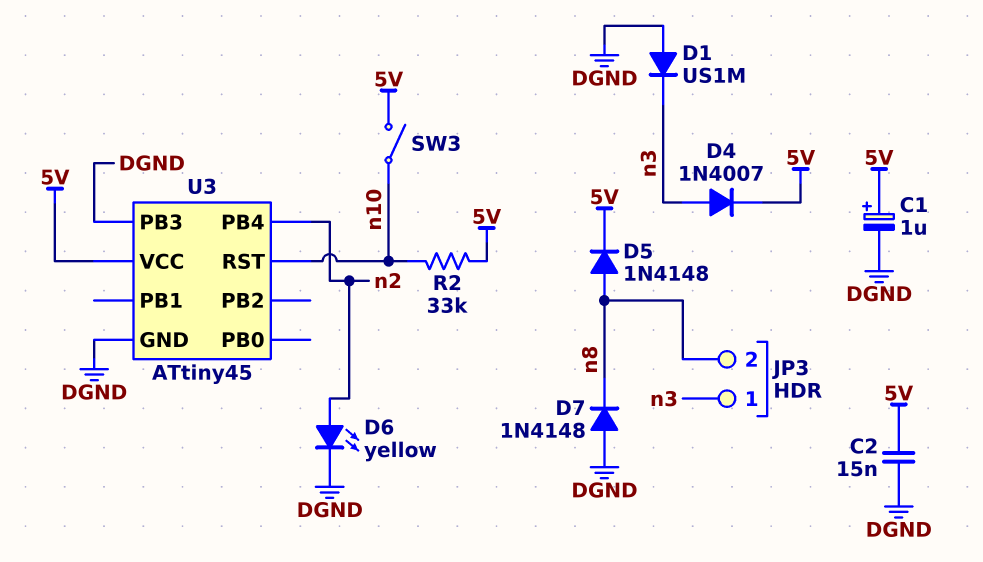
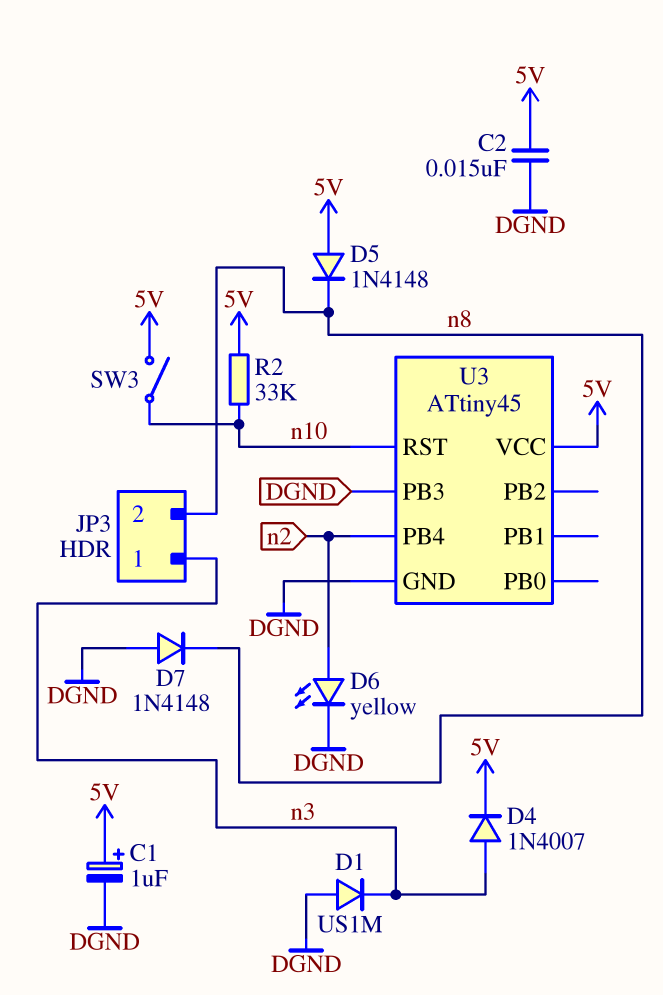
D5: diode 1N4148 (A n8, K 5V) -> diode 1N4148 (A 5V, K n8)

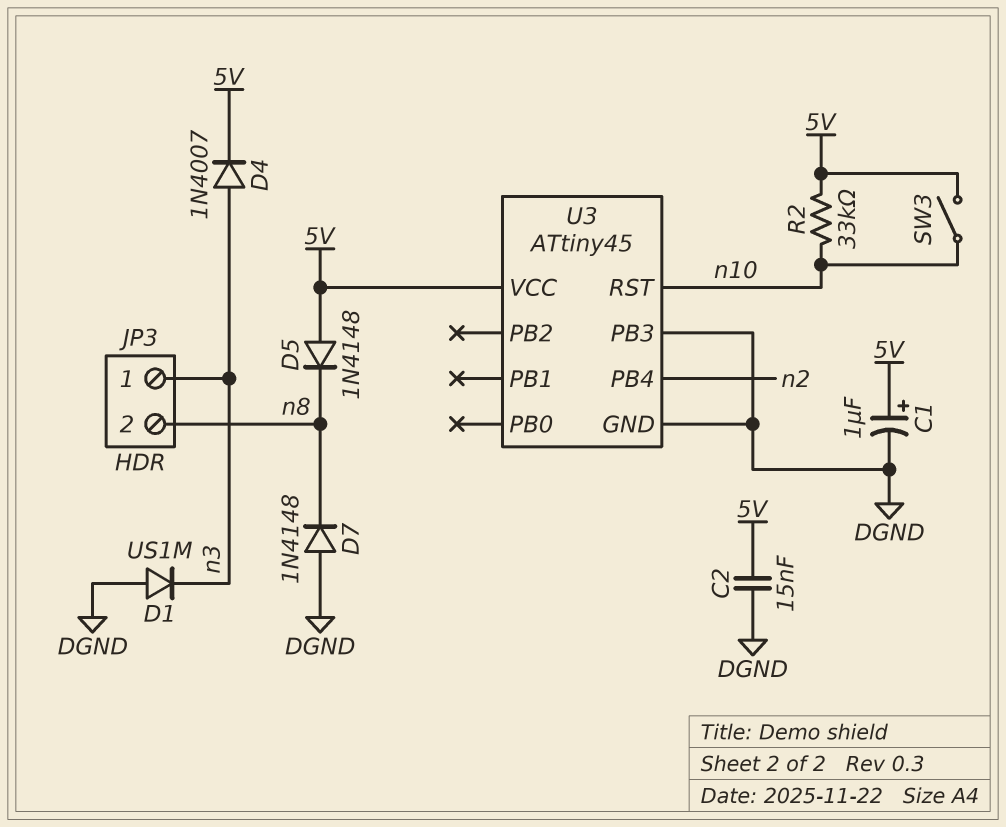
D6: LED yellow (A n2, K DGND) -> none

